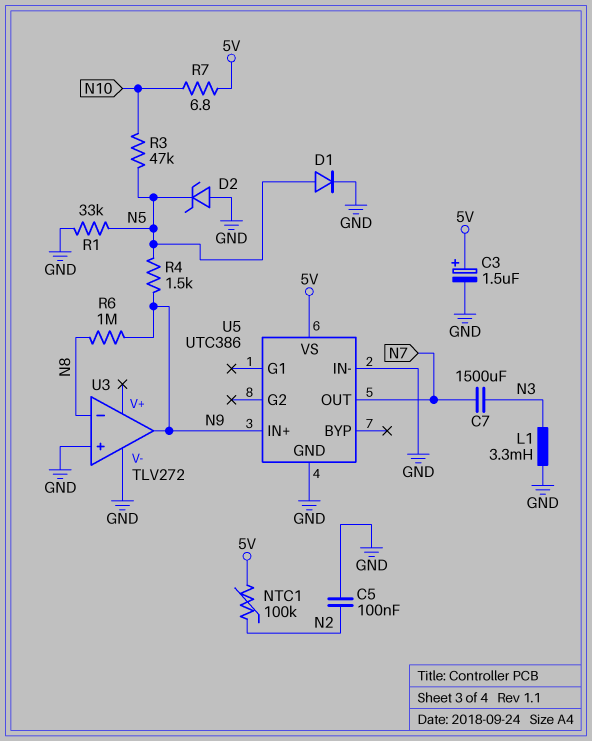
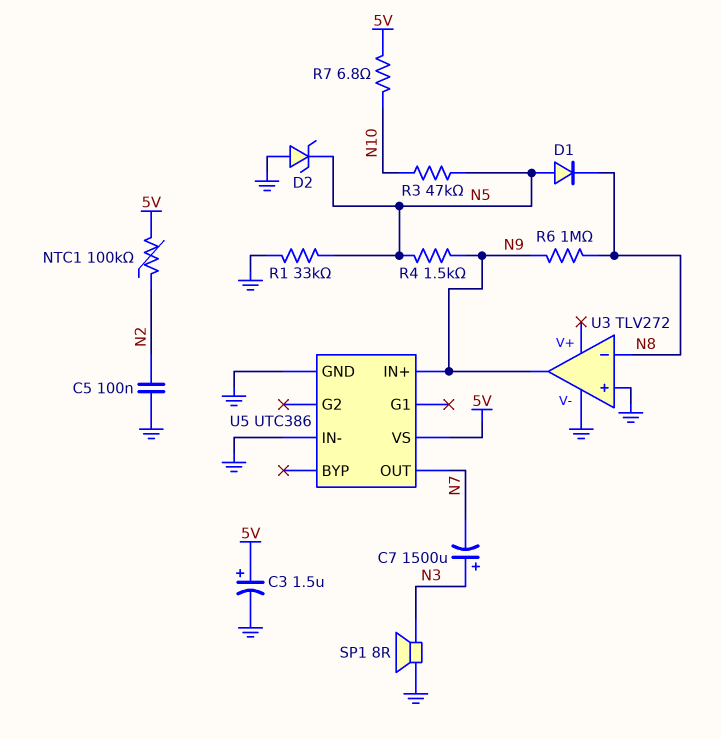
C7: 1500uF (N3, N7) -> 1500uF (plus N3, minus N7)
D1: diode (A N5, K GND) -> diode (A N5, K N8)
L1: 3.3mH (GND, N3) -> none
SP1: none -> speaker 8R (GND, N3)

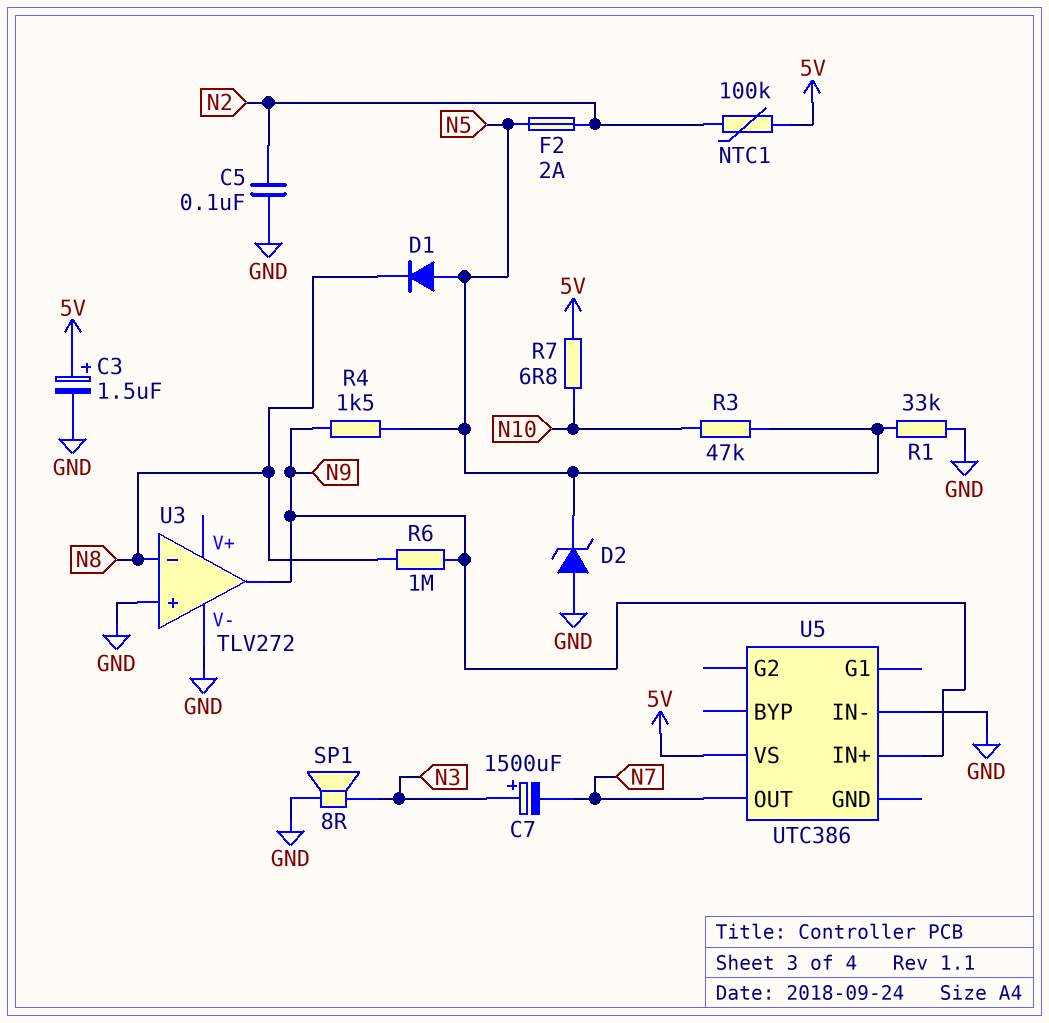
F2: none -> 2A (N2, N5)
U5 pin GND: GND -> none

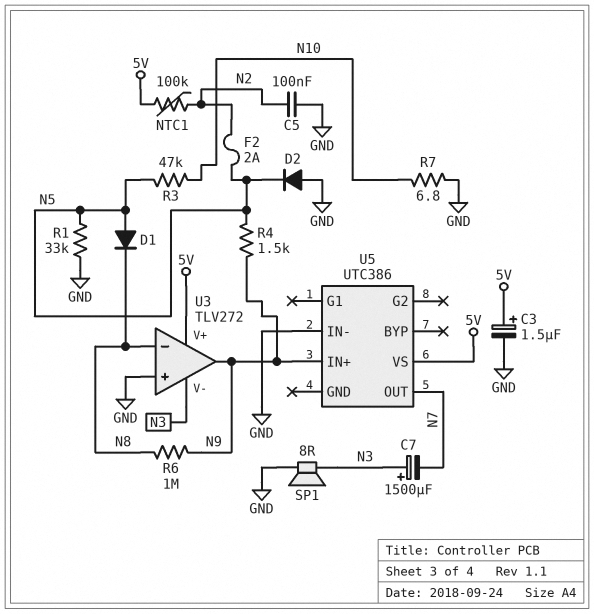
D2: zener (A GND, K N5) -> diode (A GND, K N5)
R7: 6.8 (5V, N10) -> 6.8 (GND, N10)
U3 pin V+: none -> 5V
U3 pin V-: GND -> N3

